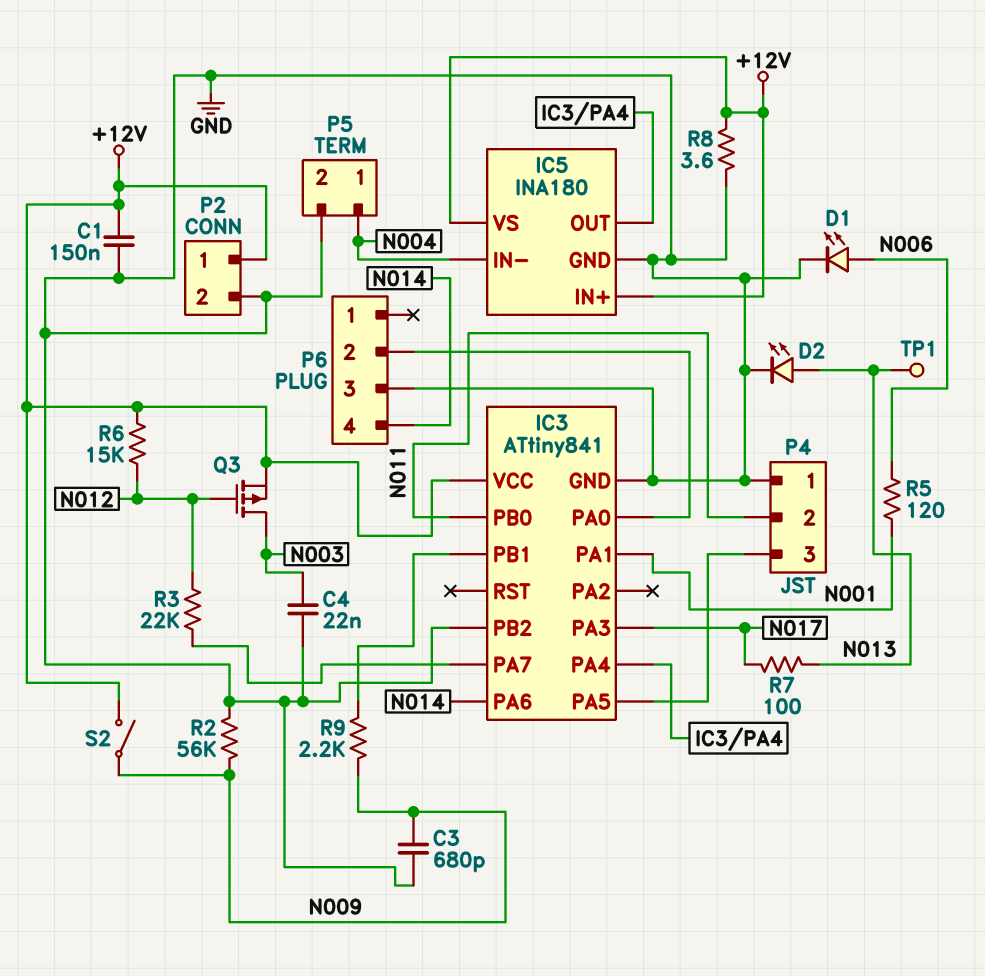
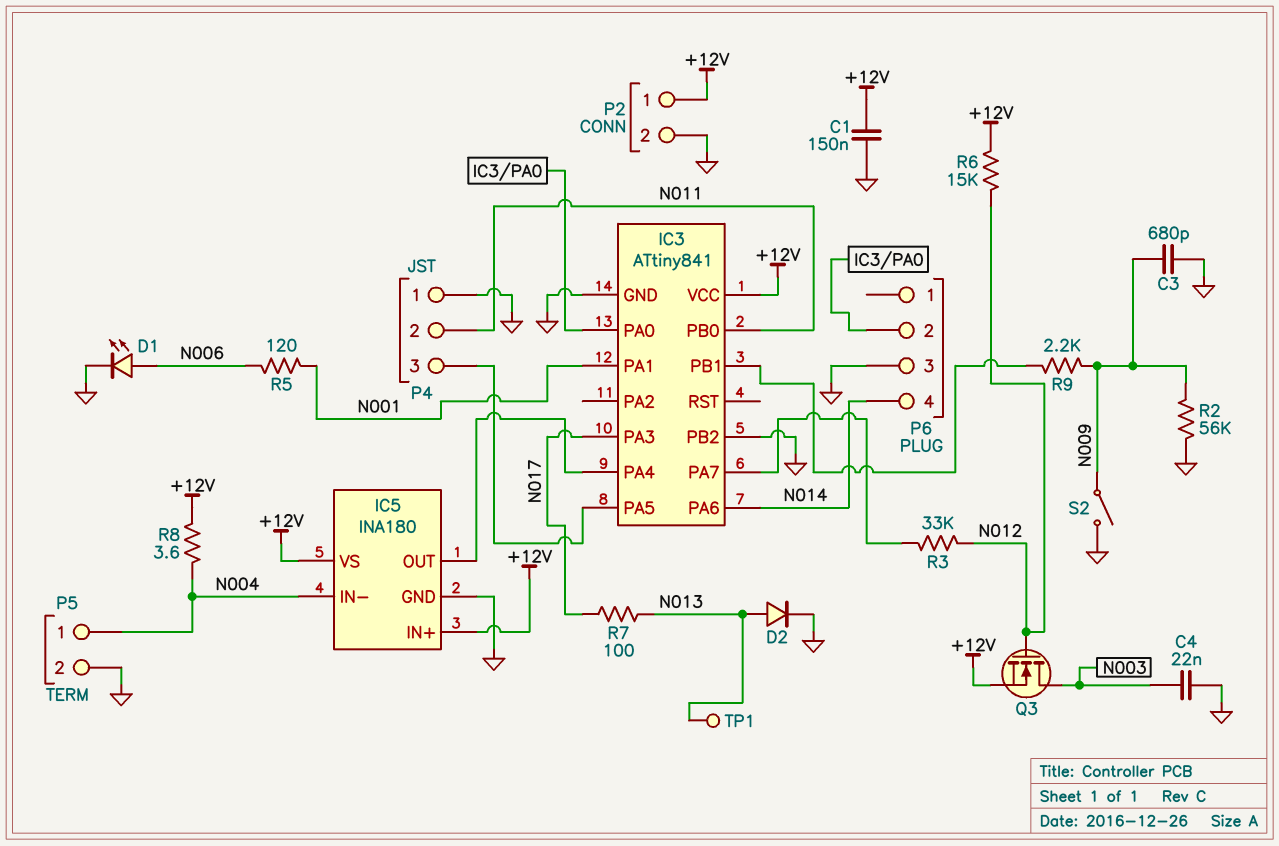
D2: LED (A N013, K GND) -> diode (A N013, K GND)
Q3: PMOS (G N012, D N003, S +12V) -> NMOS (G N012, D N003, S +12V)
R3: 22k (IC3/PA7, N012) -> 33k (IC3/PA7, N012)
R8: 3.6 (+12V, GND) -> 3.6 (+12V, N004)
S2: switch (+12V, N009) -> switch (GND, N009)

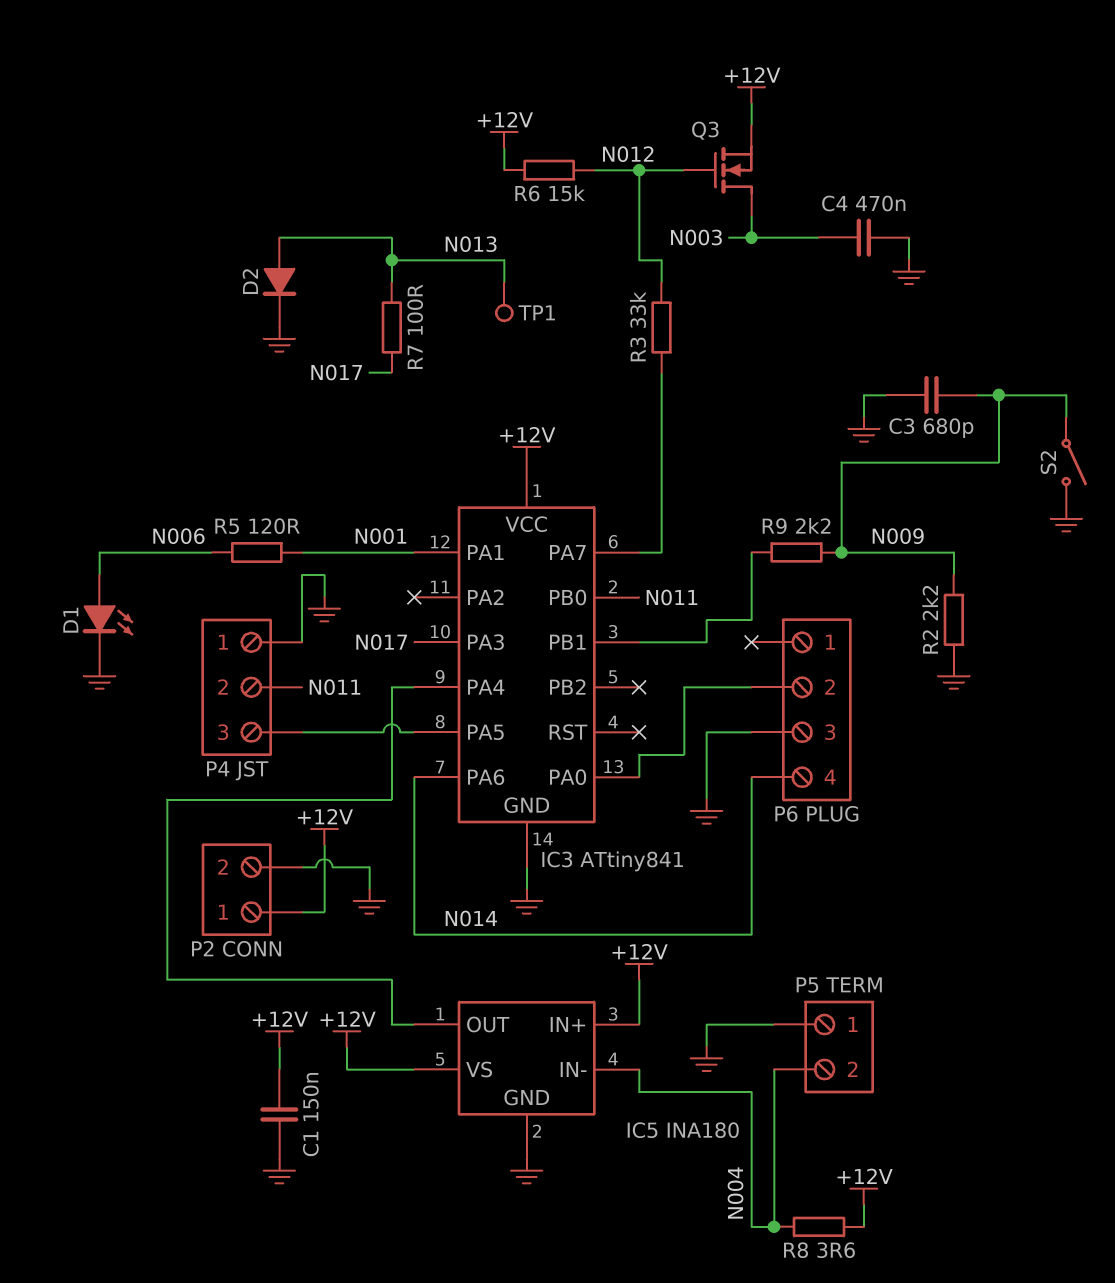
C4: 22nF (GND, N003) -> 470nF (GND, N003)
IC3 pin PB2: GND -> none
P5 pin 1: N004 -> GND
P5 pin 2: GND -> N004
R2: 56k (GND, N009) -> 2.2k (GND, N009)

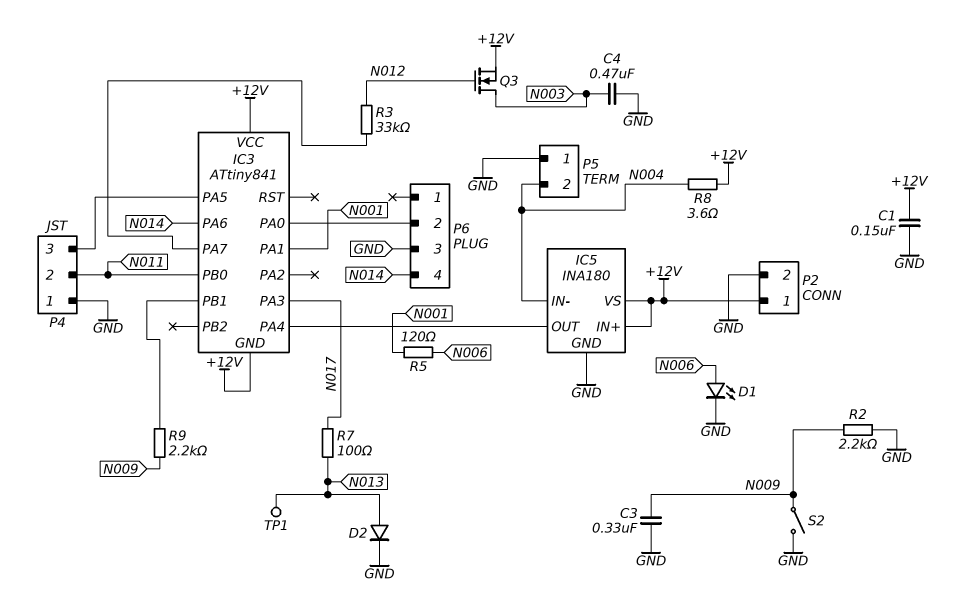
C3: 680pF (GND, N009) -> 330nF (GND, N009)
IC3 pin GND: GND -> +12V
R6: 15k (+12V, N012) -> none

